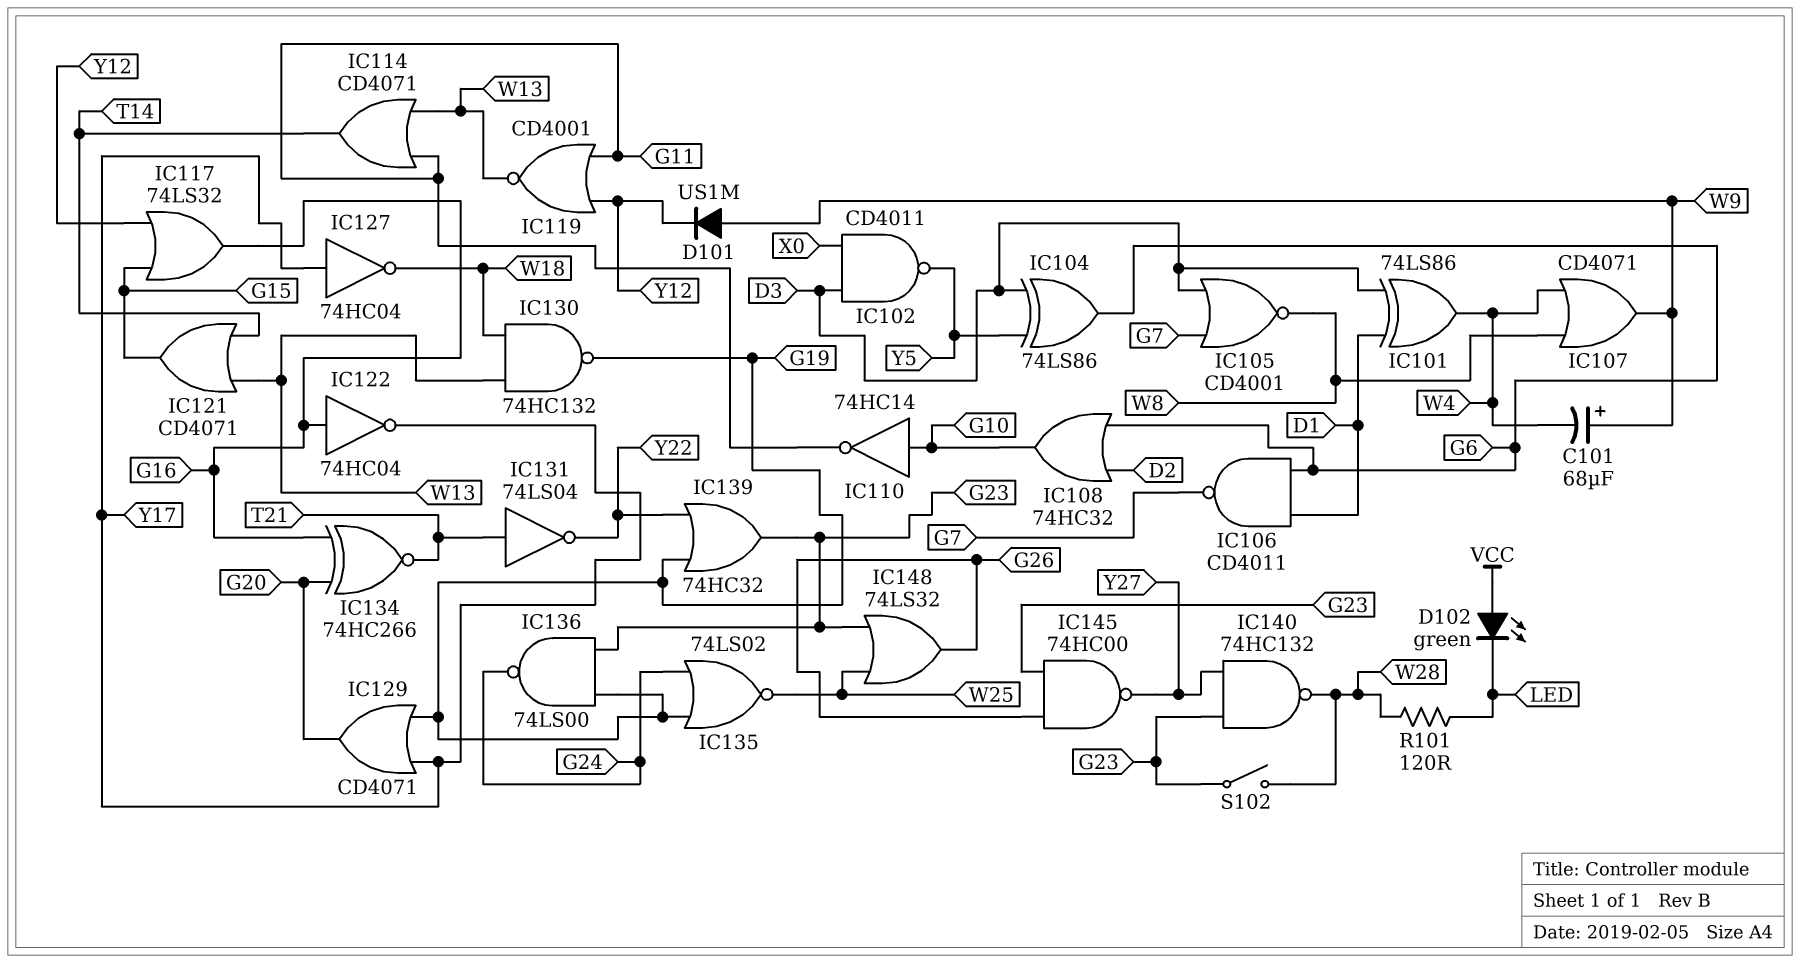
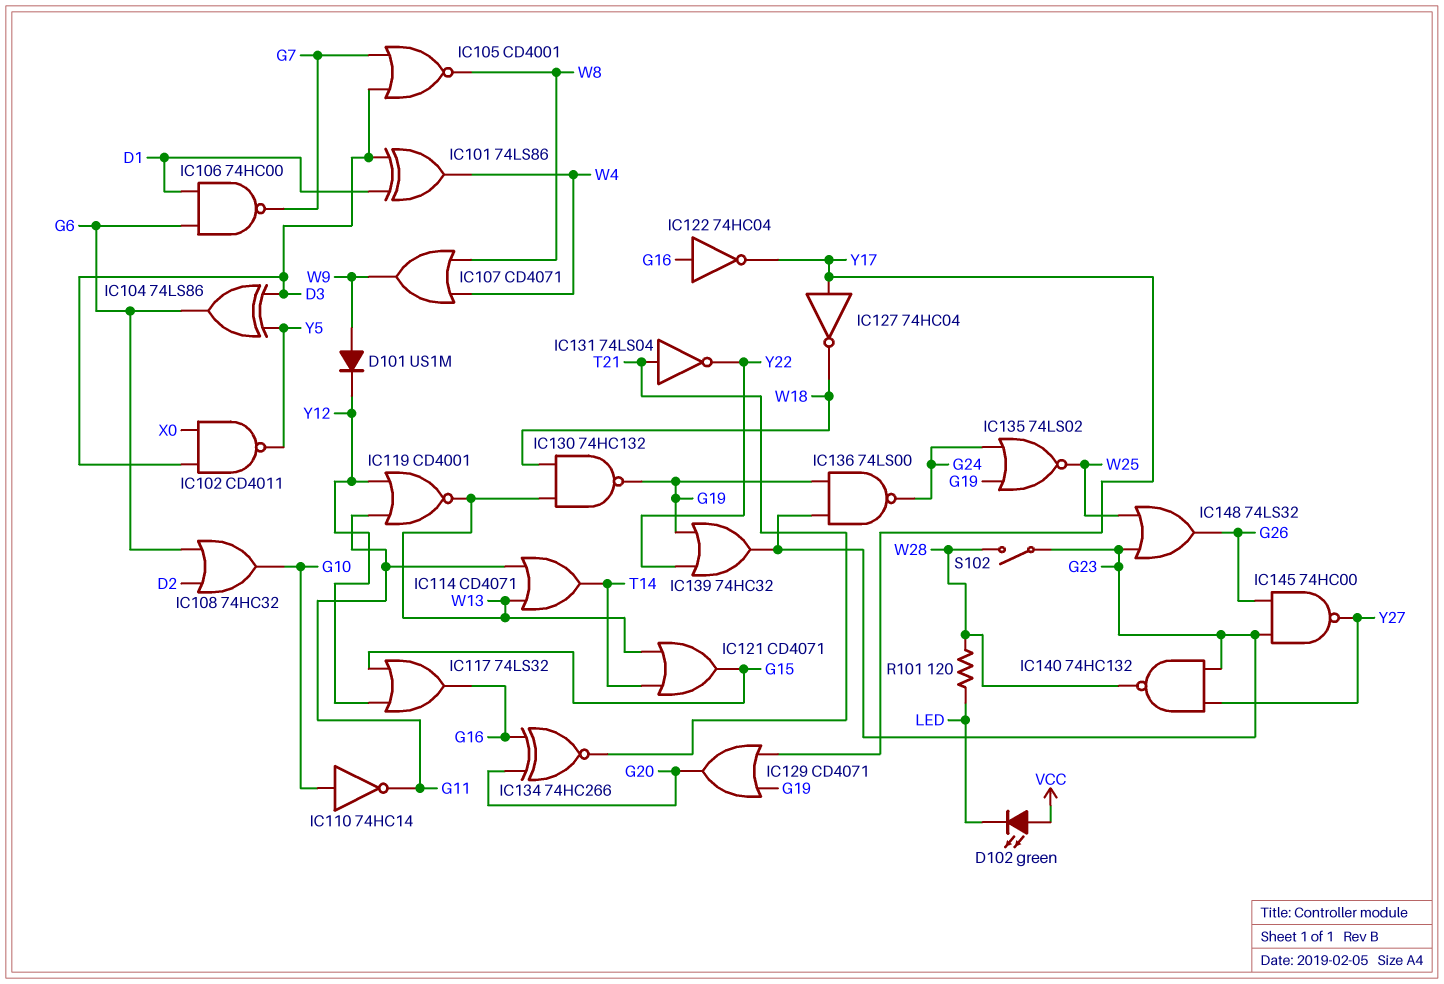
C101: 68uF (plus W9, minus W4) -> none
IC106: NAND CD4011 (in D1, in G6, out G7) -> NAND 74HC00 (in D1, in G6, out G7)

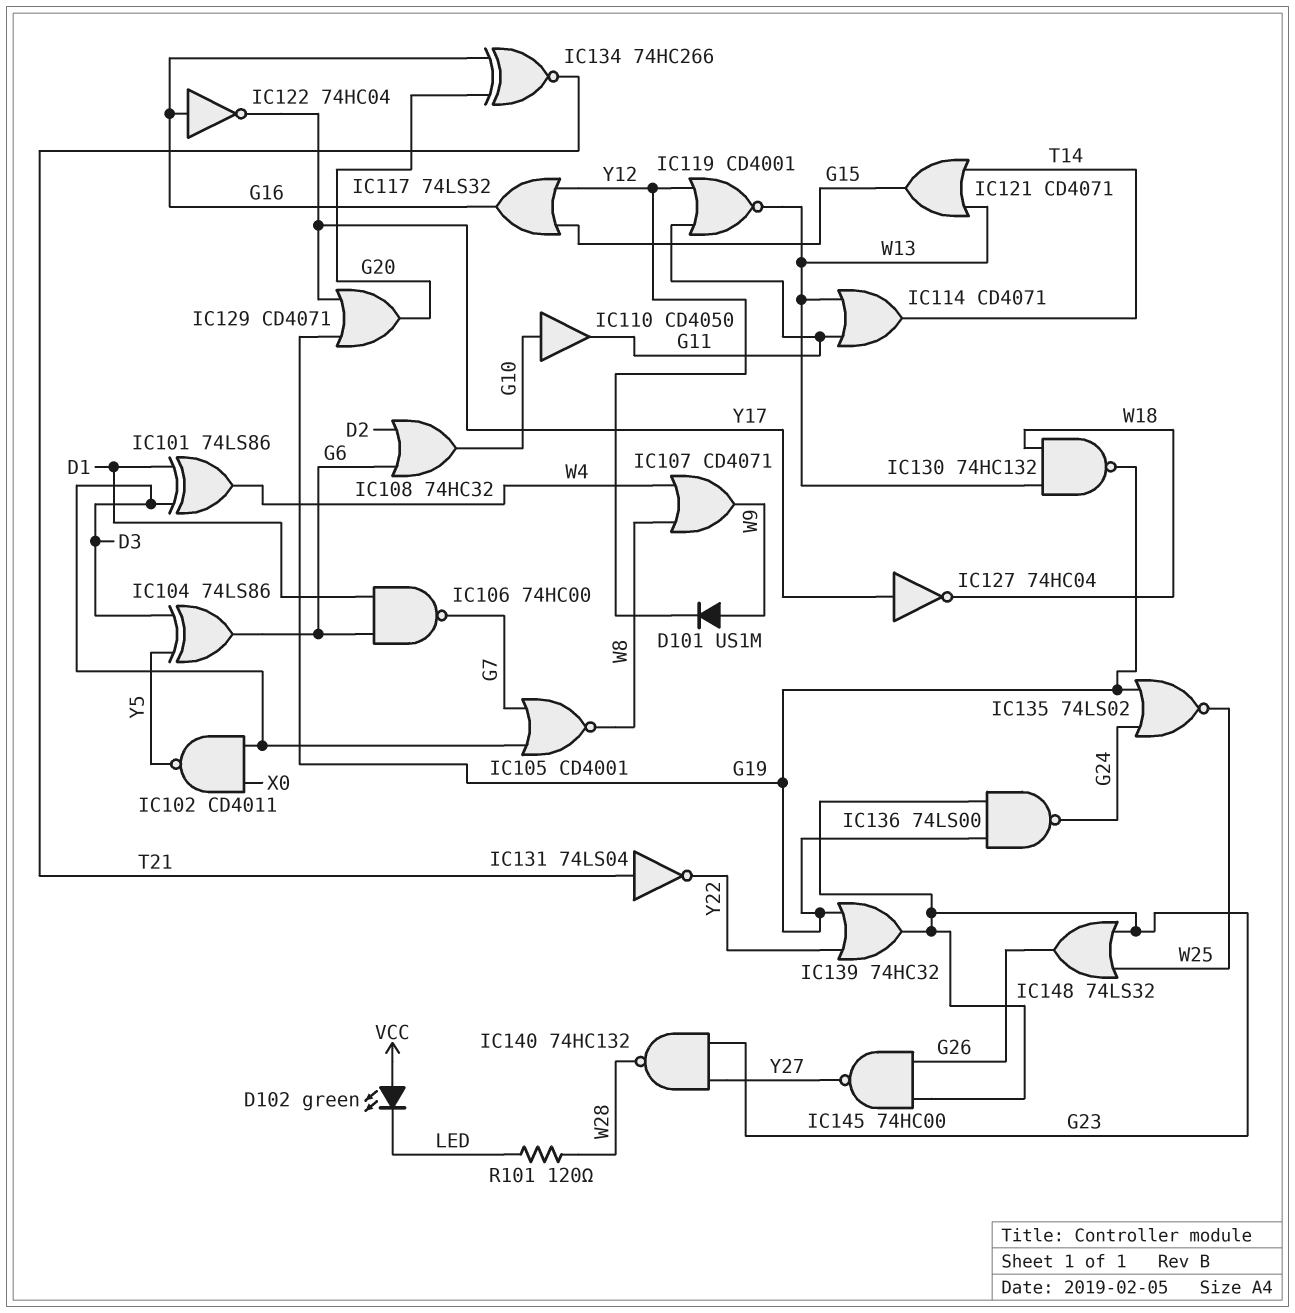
IC110: NOT 74HC14 (in G10, out G11) -> buffer CD4050 (in G10, out G11)
S102: switch (G23, W28) -> none

